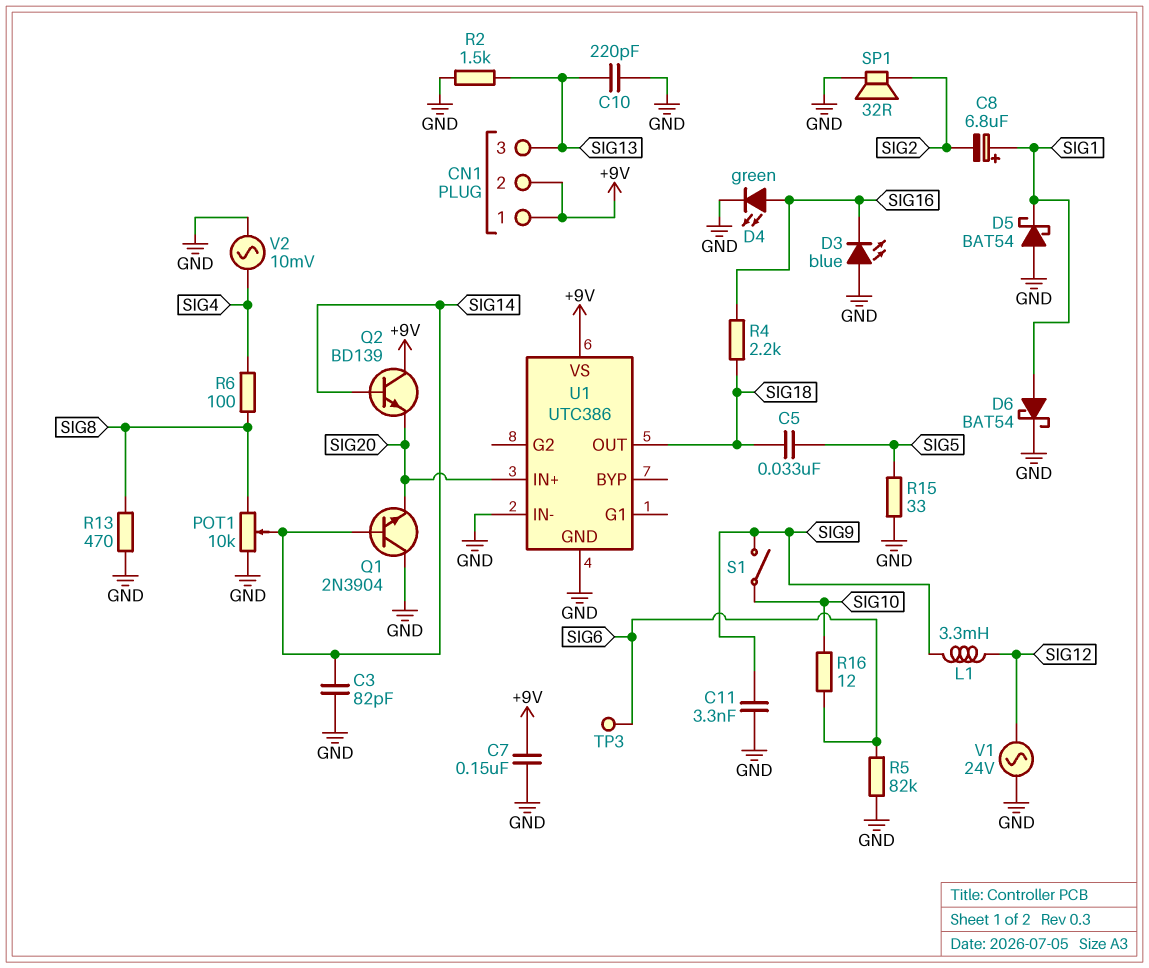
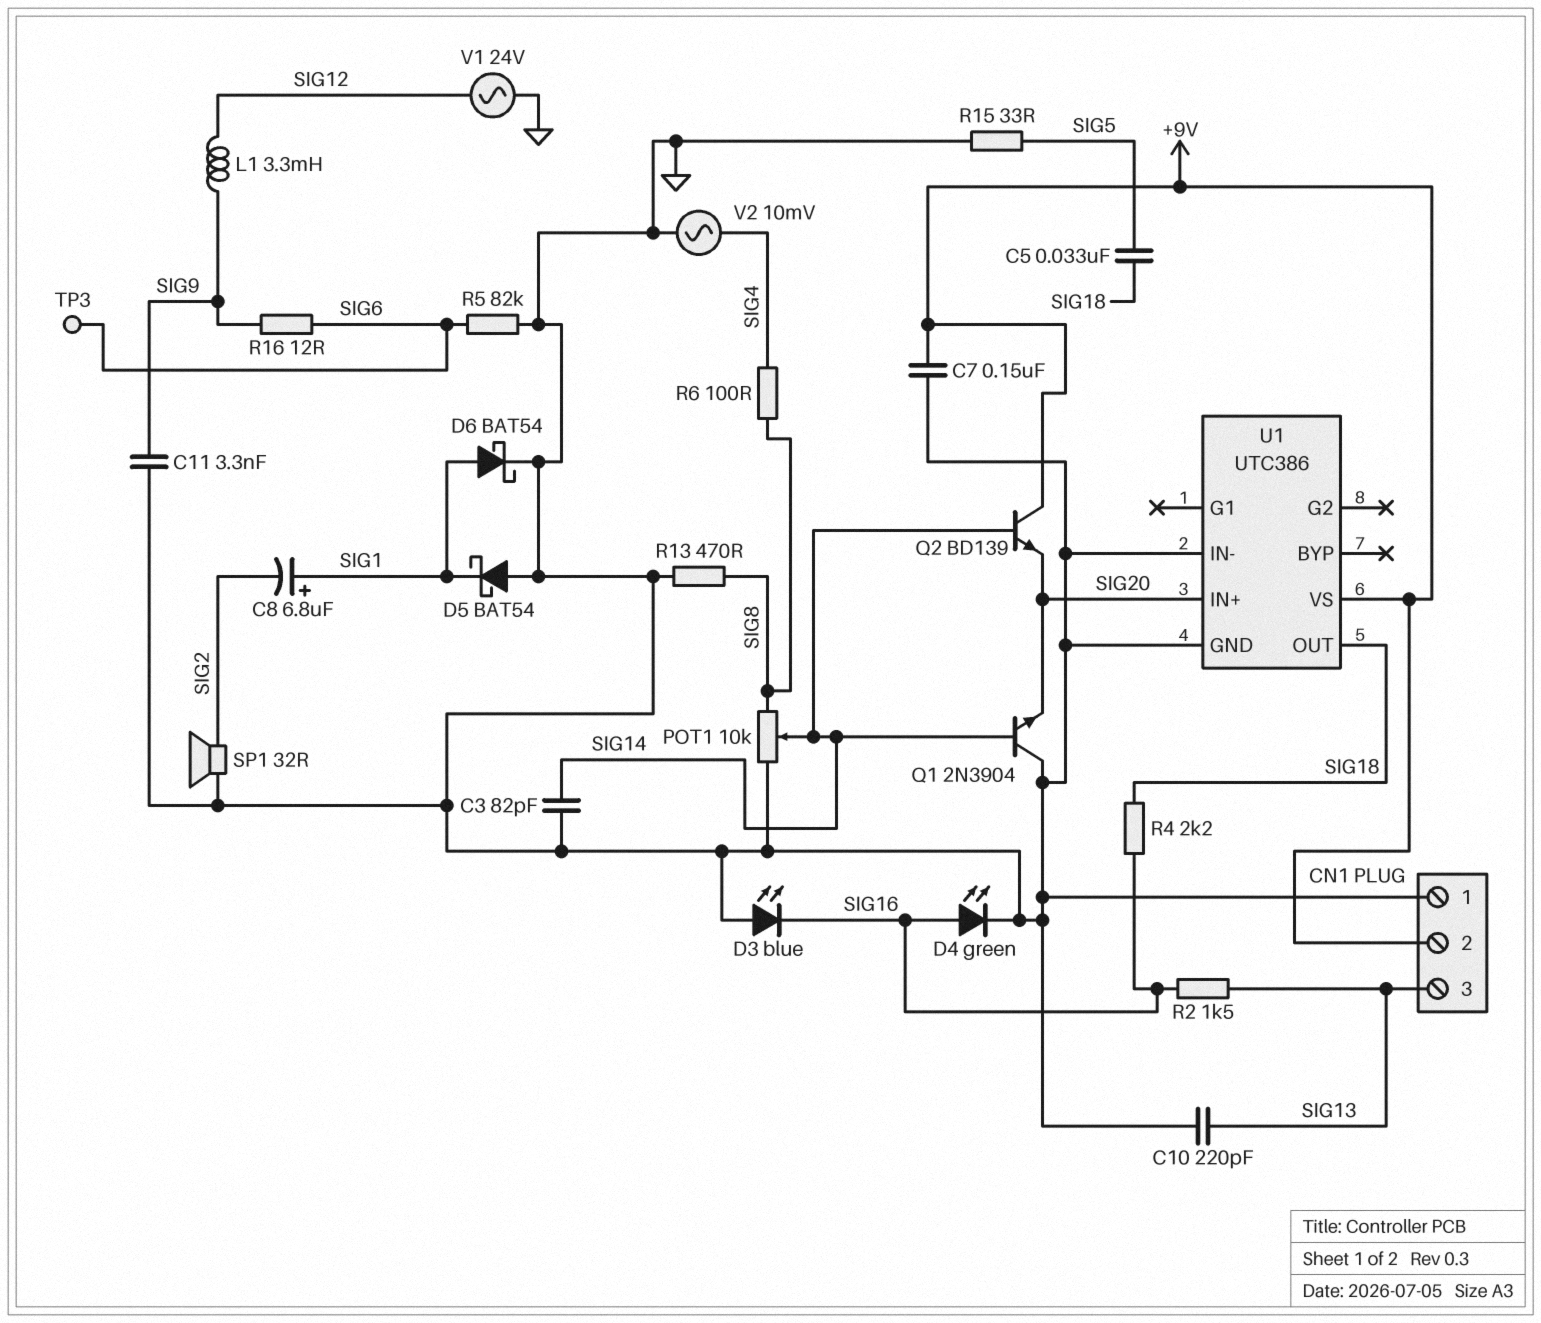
CN1 pin 1: +9V -> GND
R2: 1.5k (GND, SIG13) -> 1.5k (SIG13, SIG16)
R16: 12 (SIG6, SIG10) -> 12 (SIG6, SIG9)
S1: switch (SIG9, SIG10) -> none

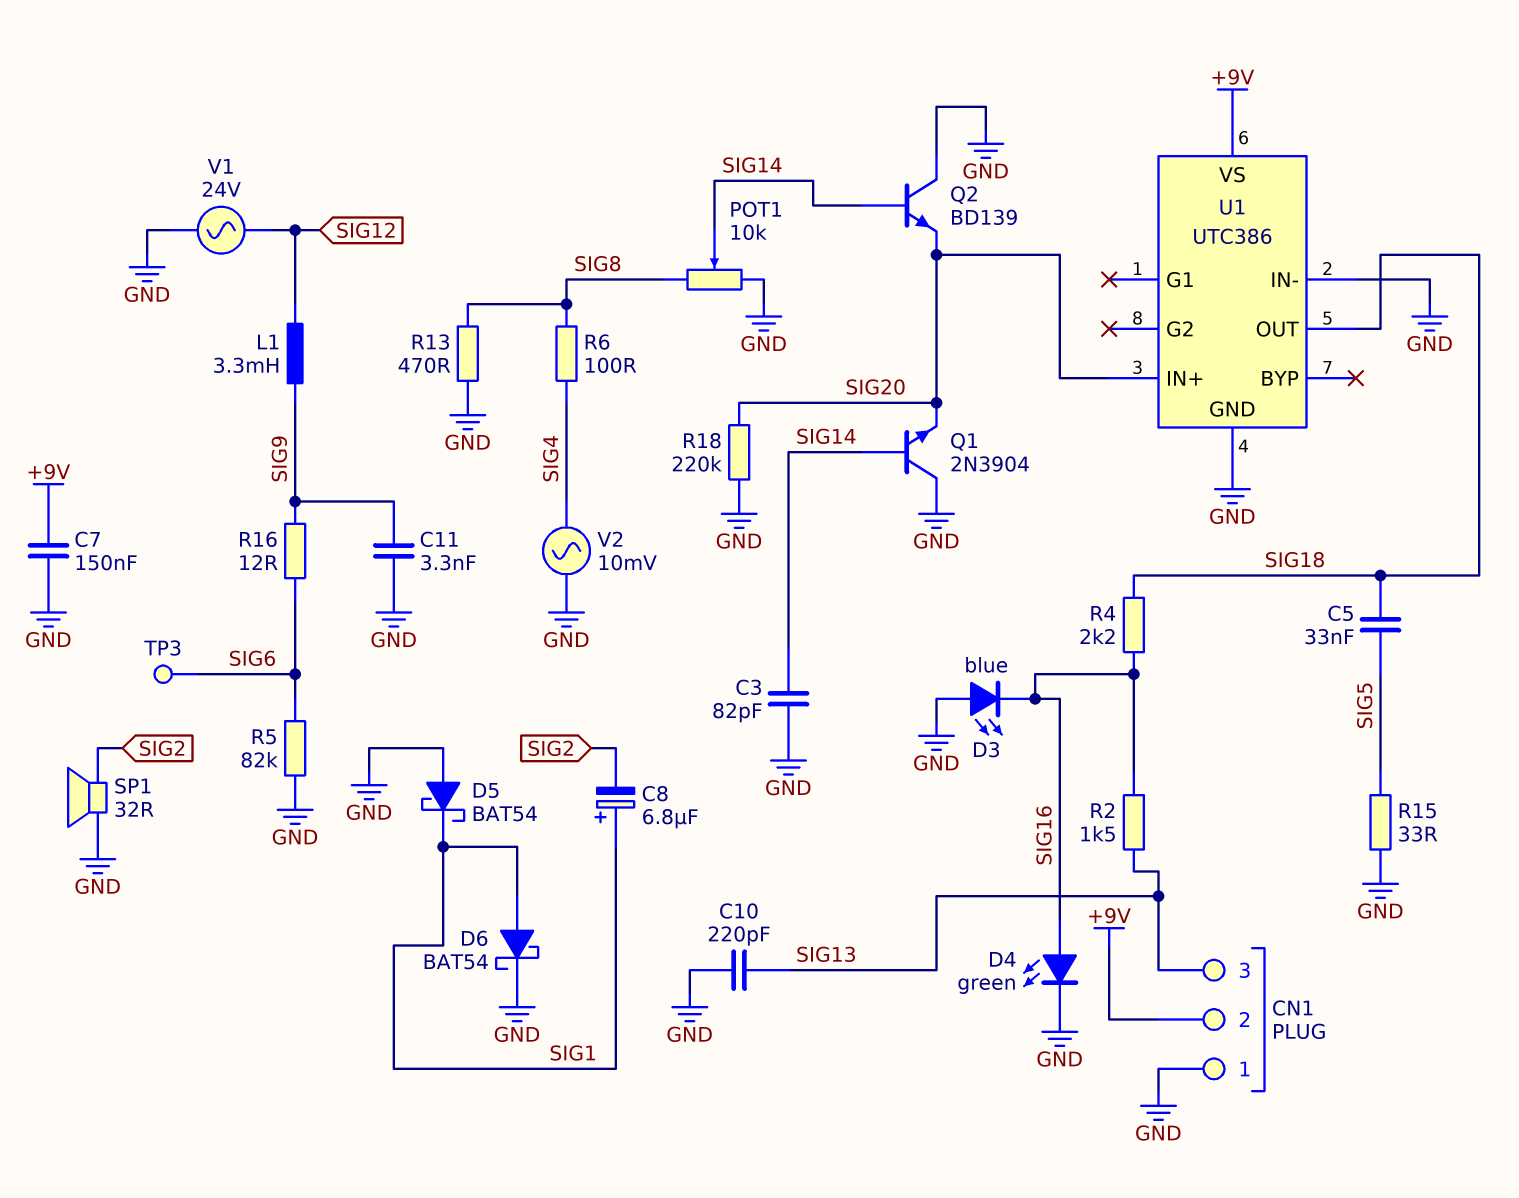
Q2: NPN BD139 (B SIG14, C +9V, E SIG20) -> NPN BD139 (B SIG14, C GND, E SIG20)
R18: none -> 220k (GND, SIG20)

